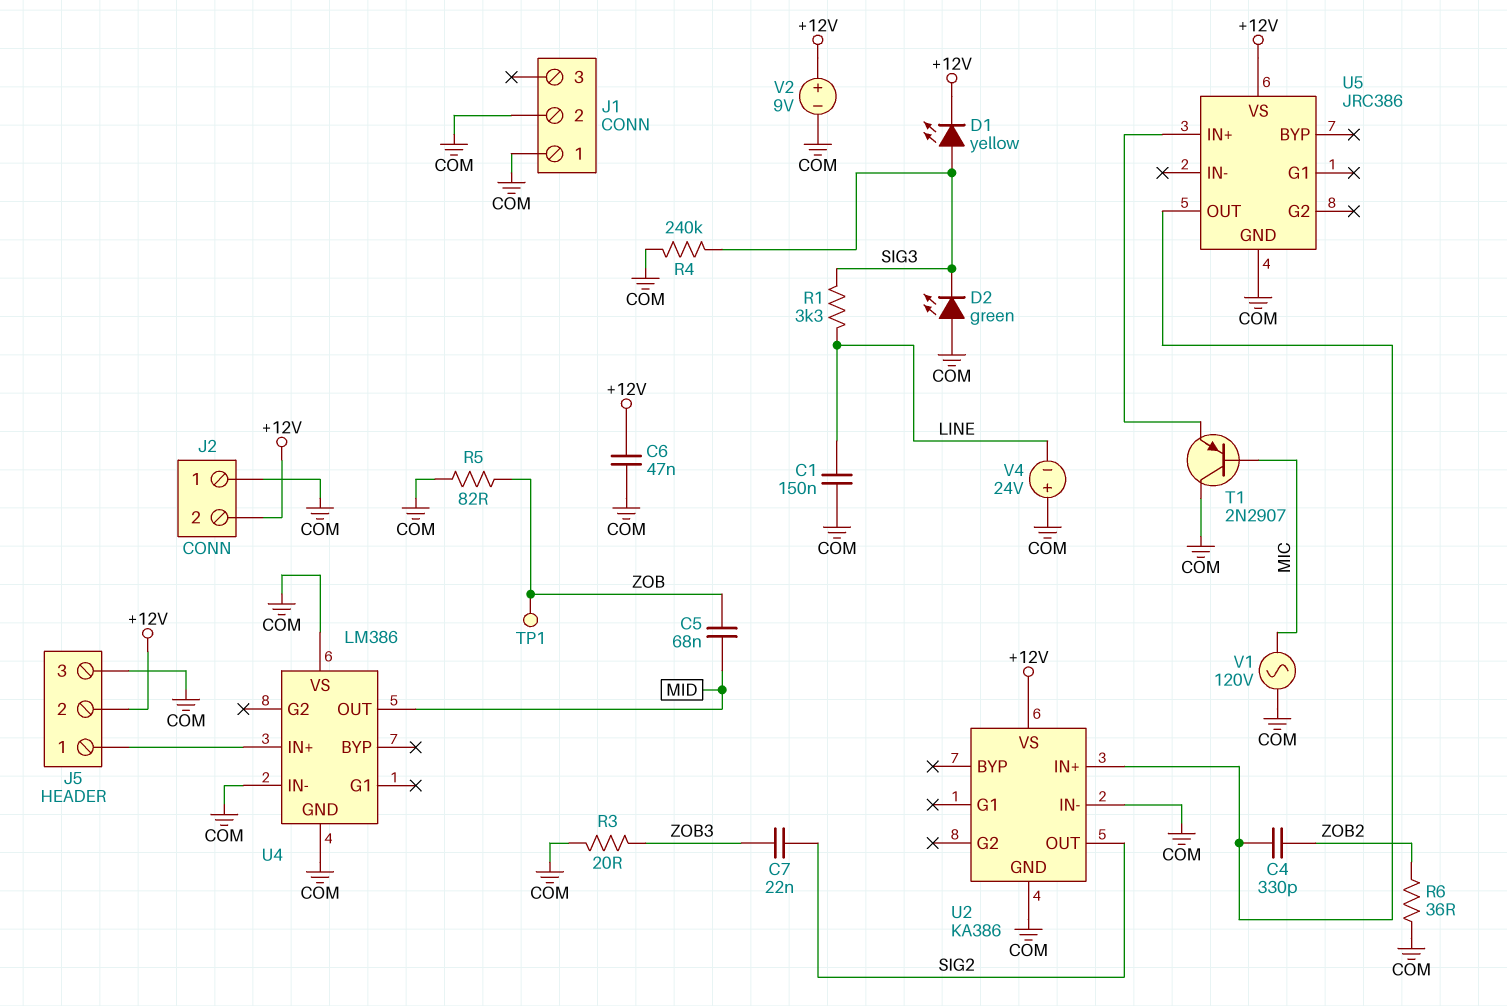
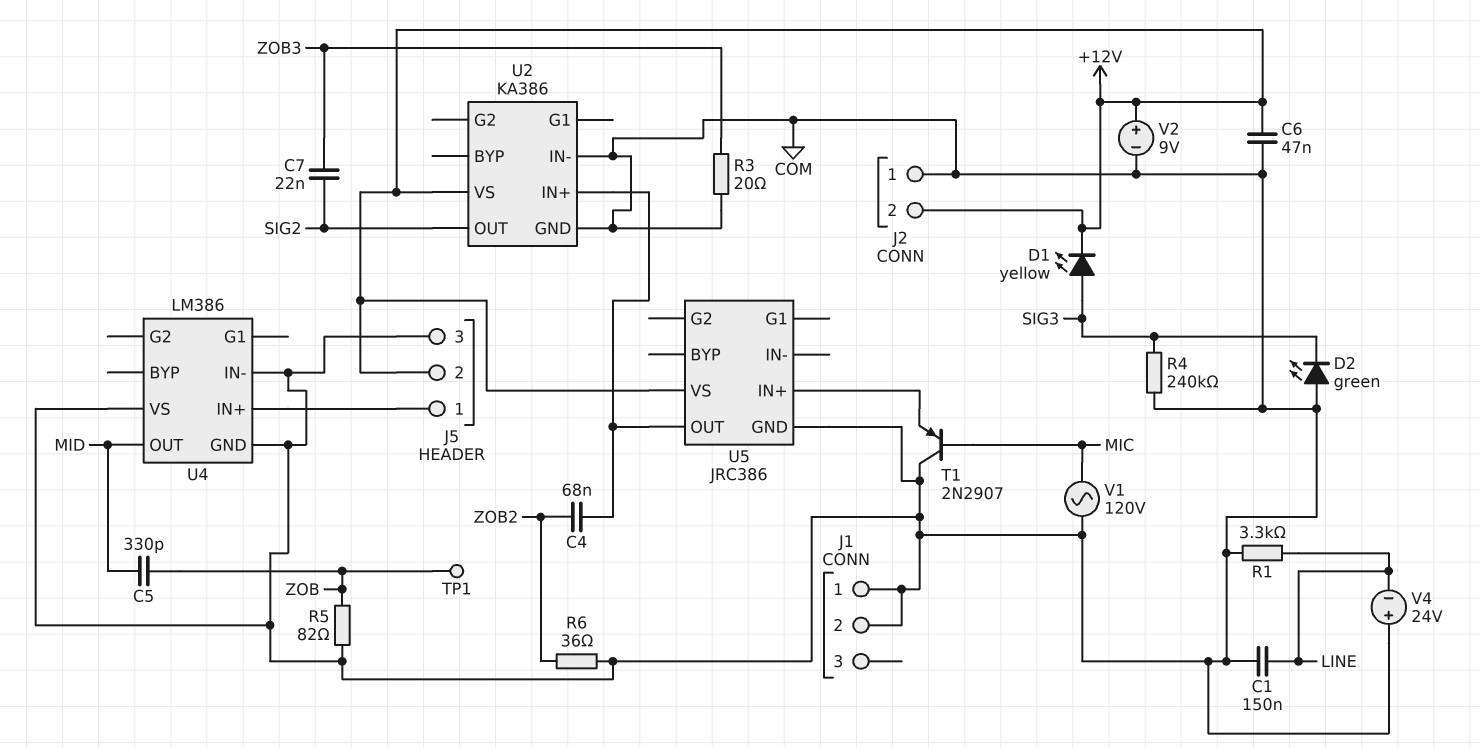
C4: 330pF (U2/IN+, ZOB2) -> 68nF (U2/IN+, ZOB2)
C5: 68nF (MID, ZOB) -> 330pF (MID, ZOB)
R1: 3.3k (LINE, SIG3) -> 3.3k (COM, LINE)

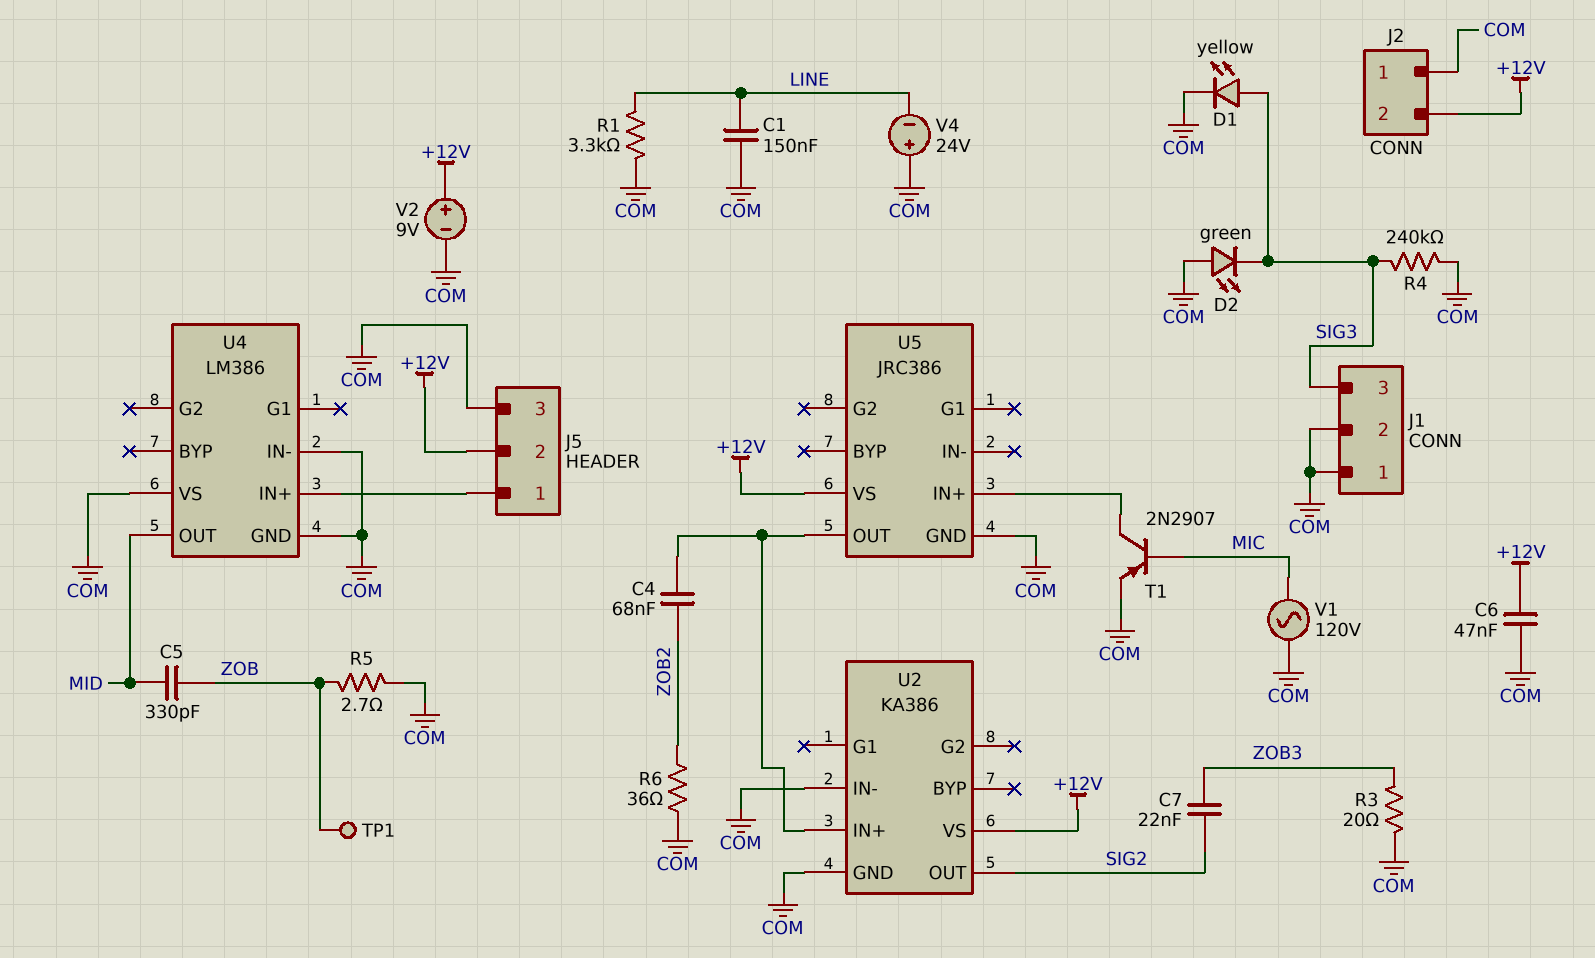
D1: LED yellow (A SIG3, K +12V) -> LED yellow (A SIG3, K COM)
J1 pin 3: none -> SIG3
R5: 82 (COM, ZOB) -> 2.7 (COM, ZOB)
T1: PNP 2N2907 (B MIC, C COM, E U5/IN+) -> PNP 2N2907 (B MIC, C U5/IN+, E COM)

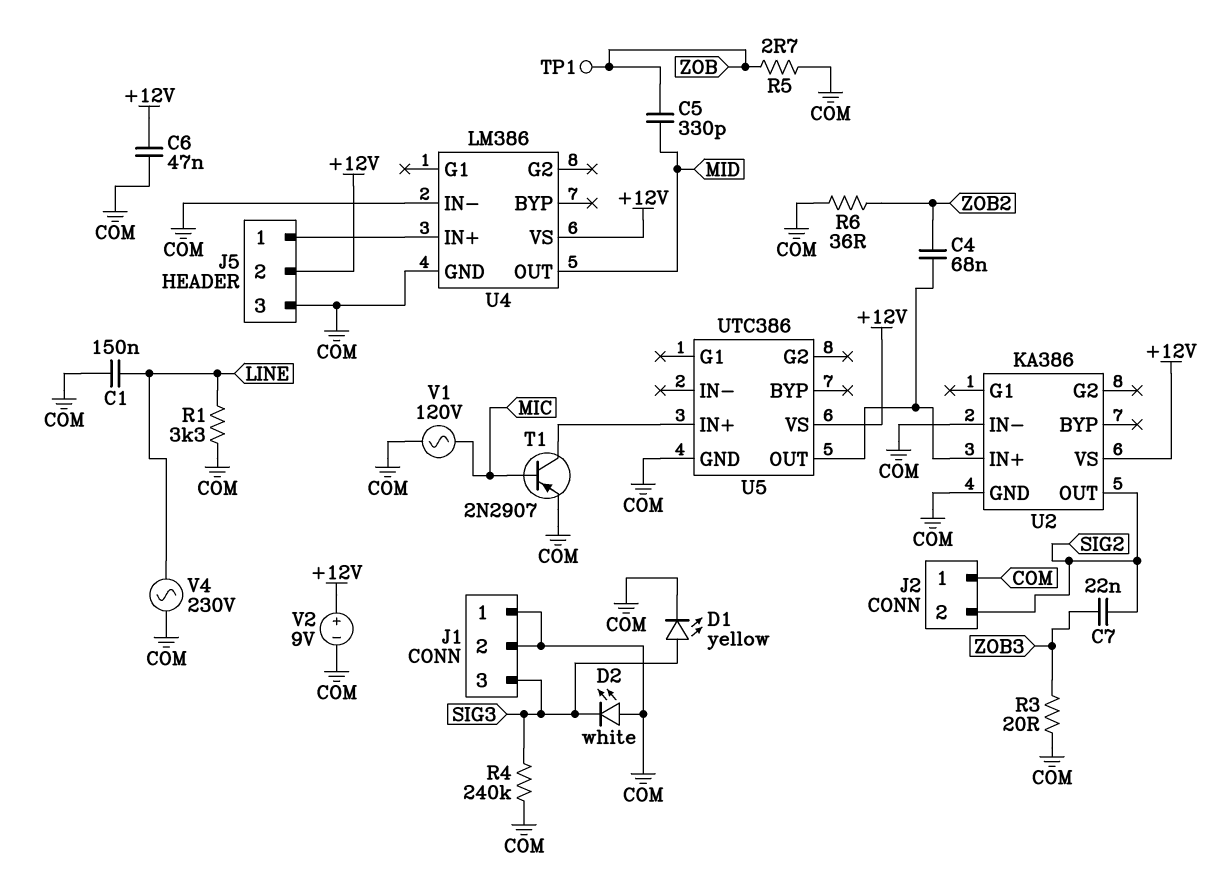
D2: LED green (A COM, K SIG3) -> LED white (A COM, K SIG3)
J2 pin 2: +12V -> SIG2
U4 pin VS: COM -> +12V
U5: JRC386 -> UTC386
V4: 24V (plus COM, minus LINE) -> AC 230V (COM, LINE)

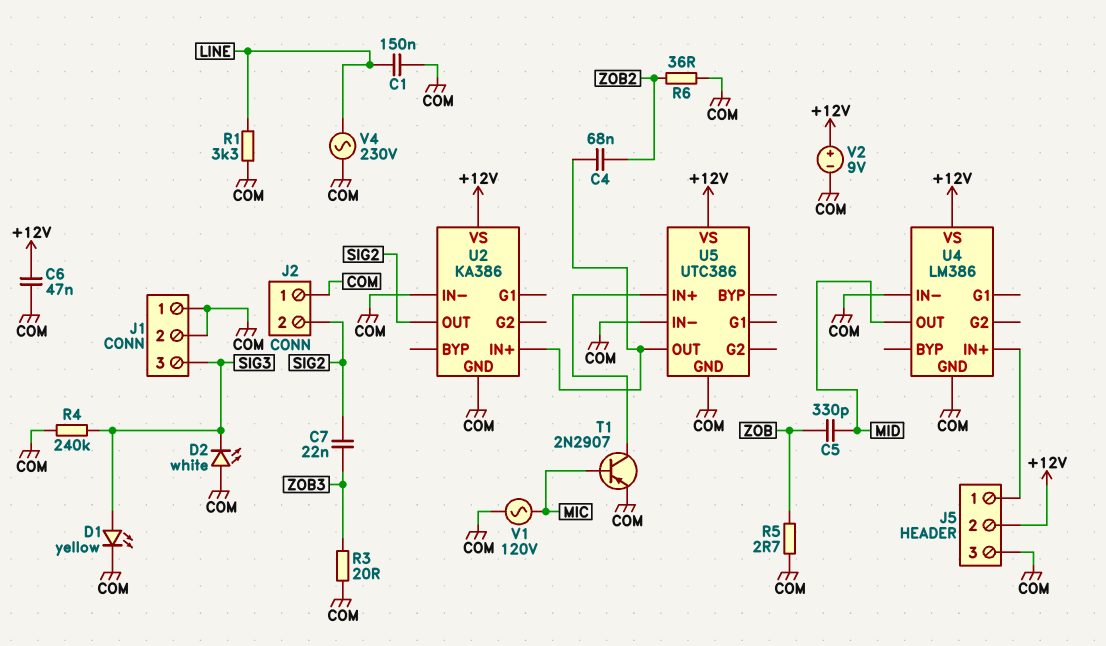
TP1: test point (ZOB) -> none
U5 pin IN-: none -> COM

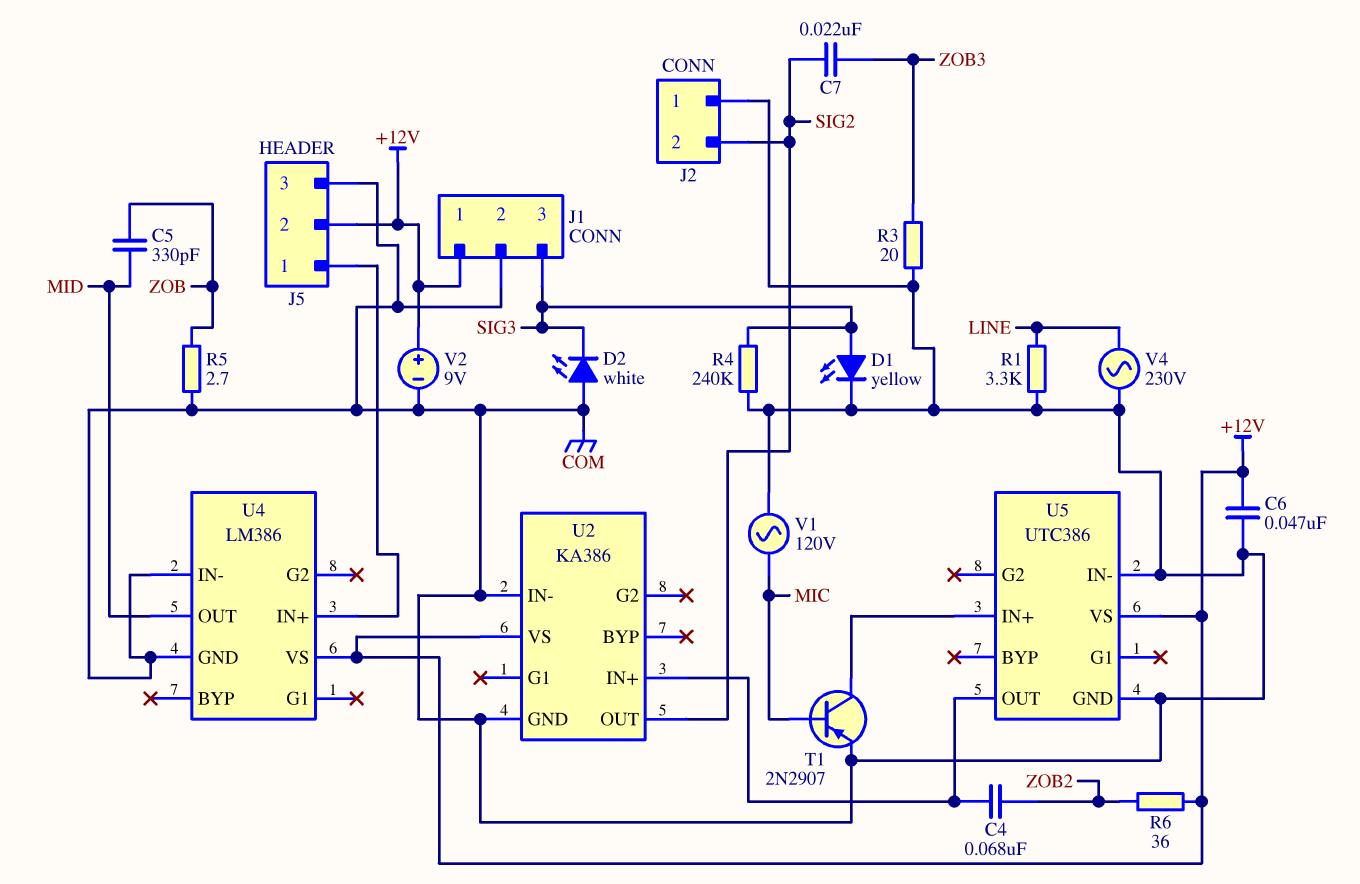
C1: 150nF (COM, LINE) -> none
J1 pin 1: COM -> +12V
R6: 36 (COM, ZOB2) -> 36 (+12V, ZOB2)

